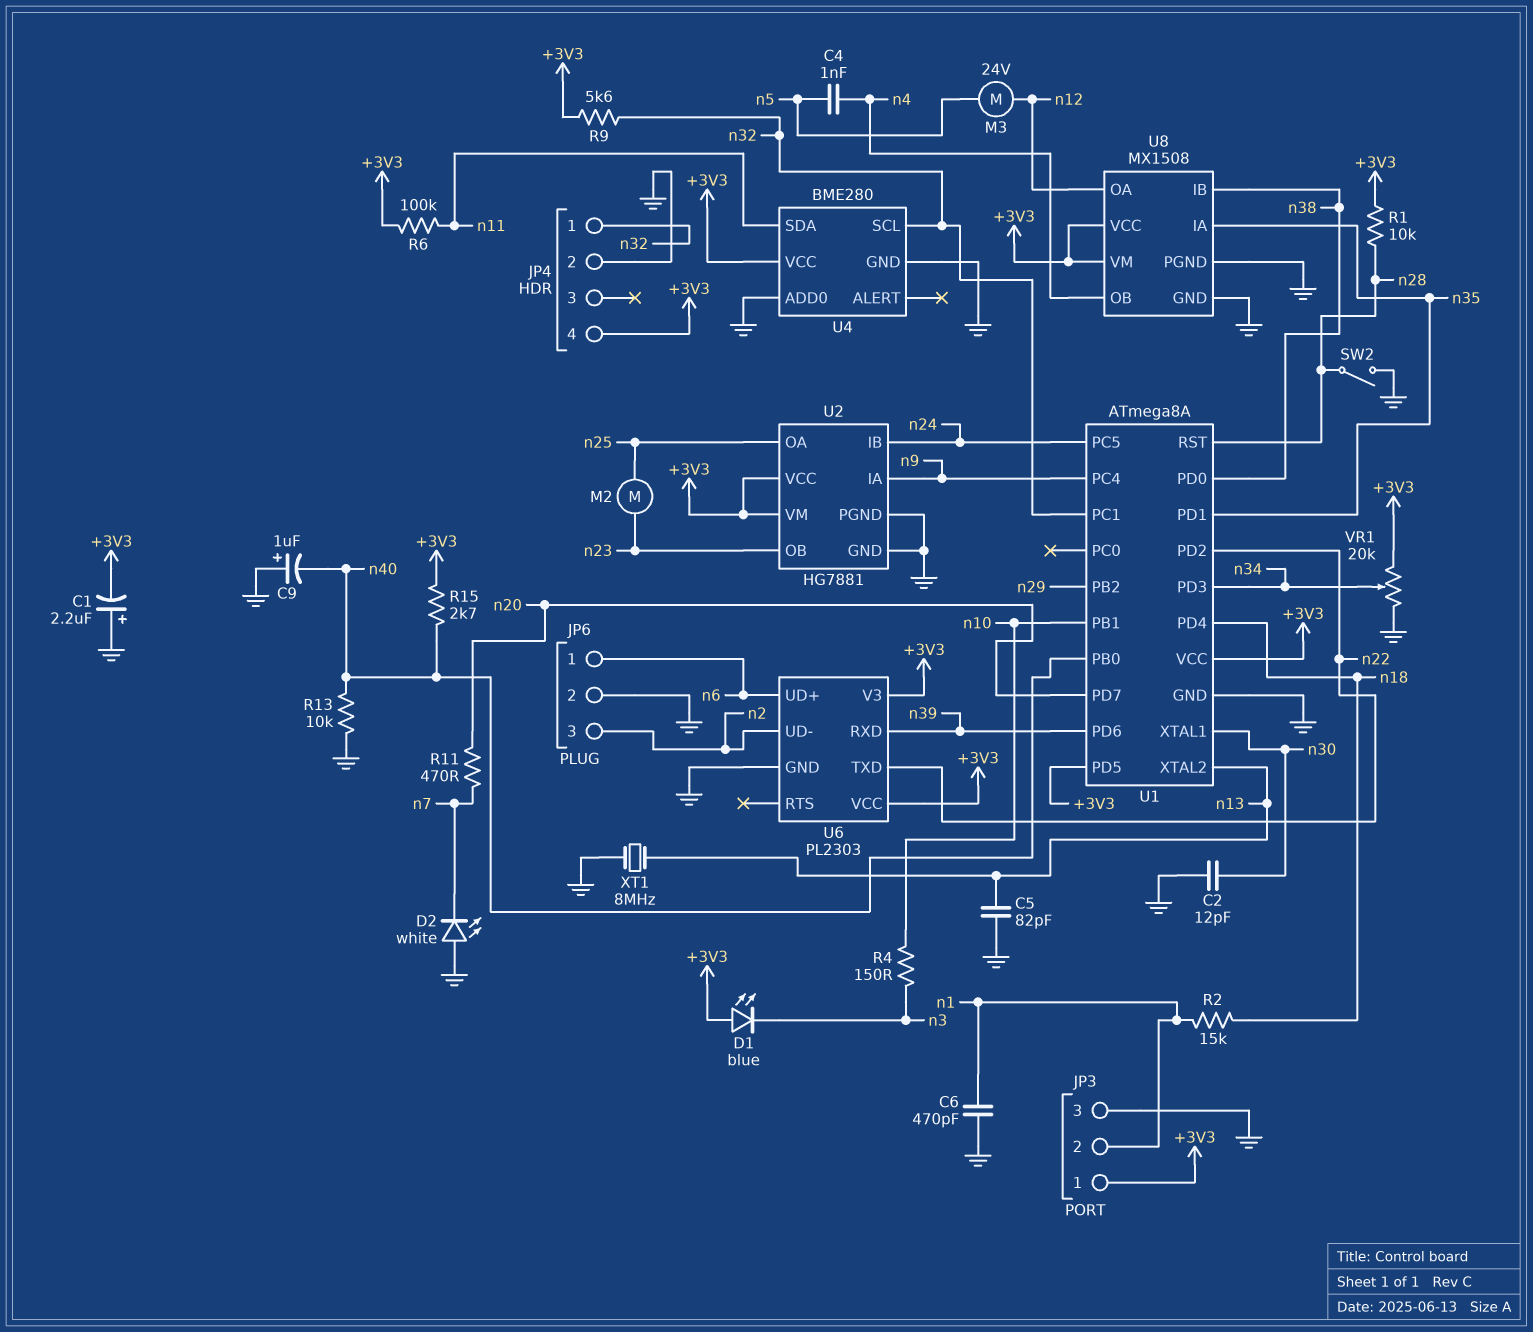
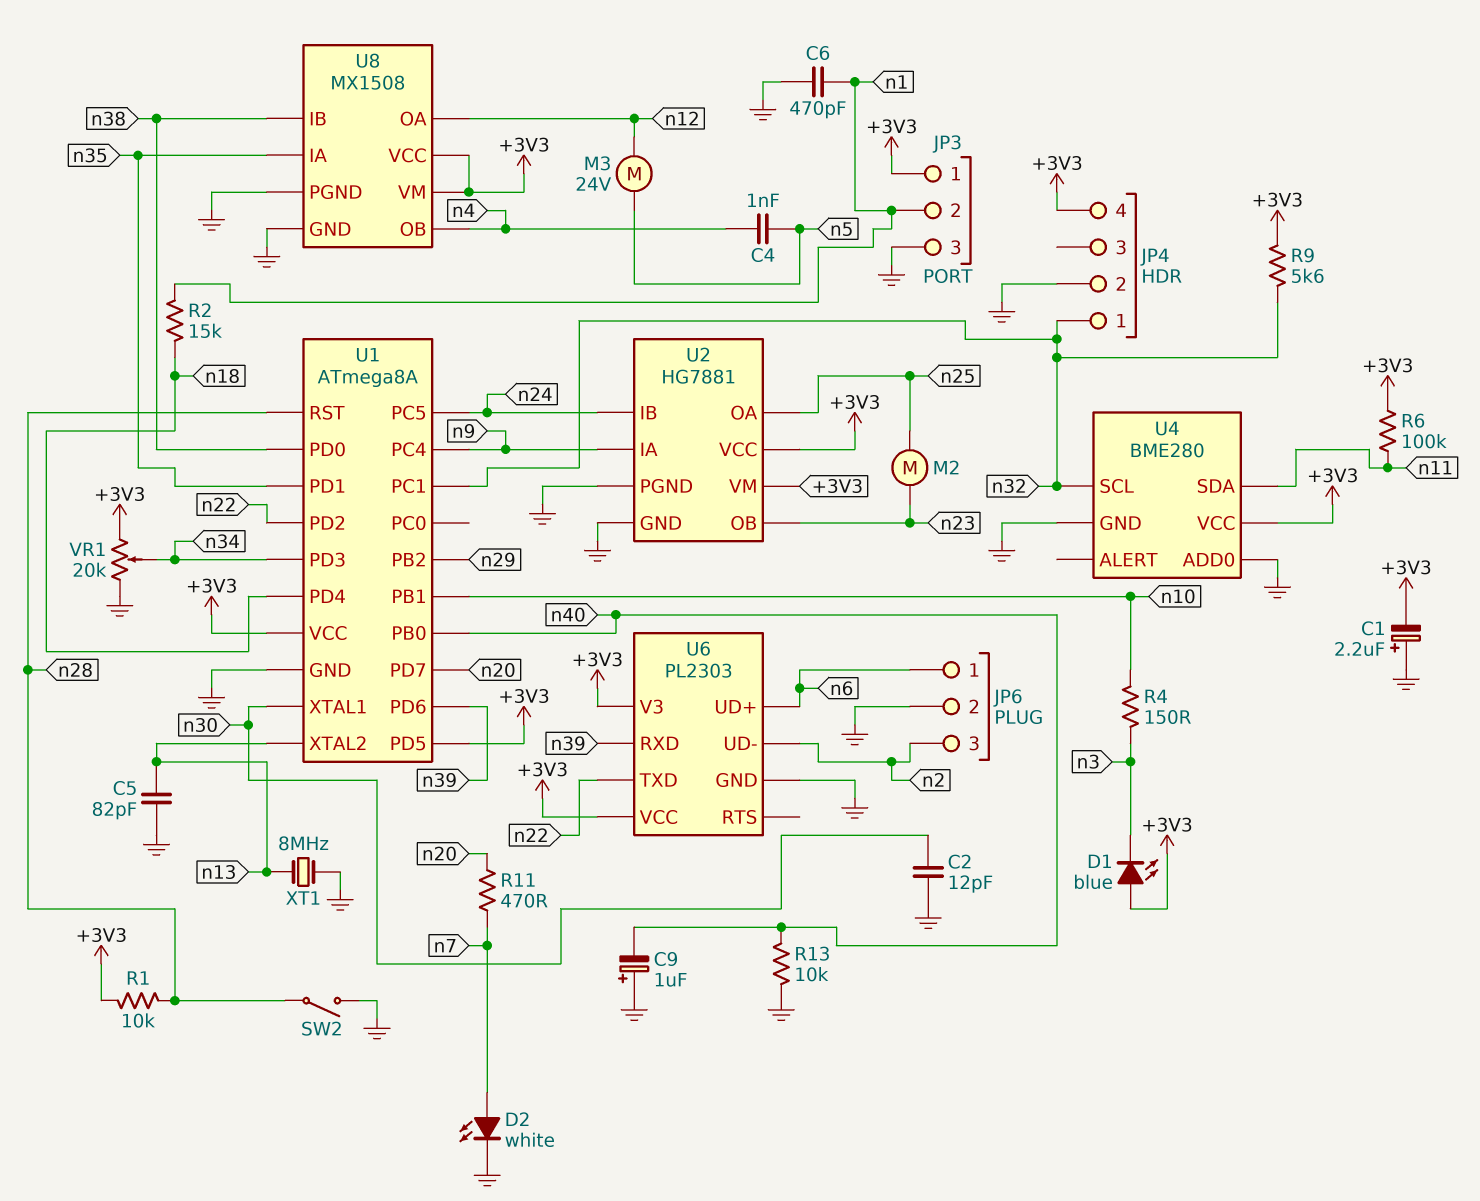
D2: LED white (A GND, K n7) -> LED white (A n7, K GND)
R15: 2.7k (+3V3, n40) -> none

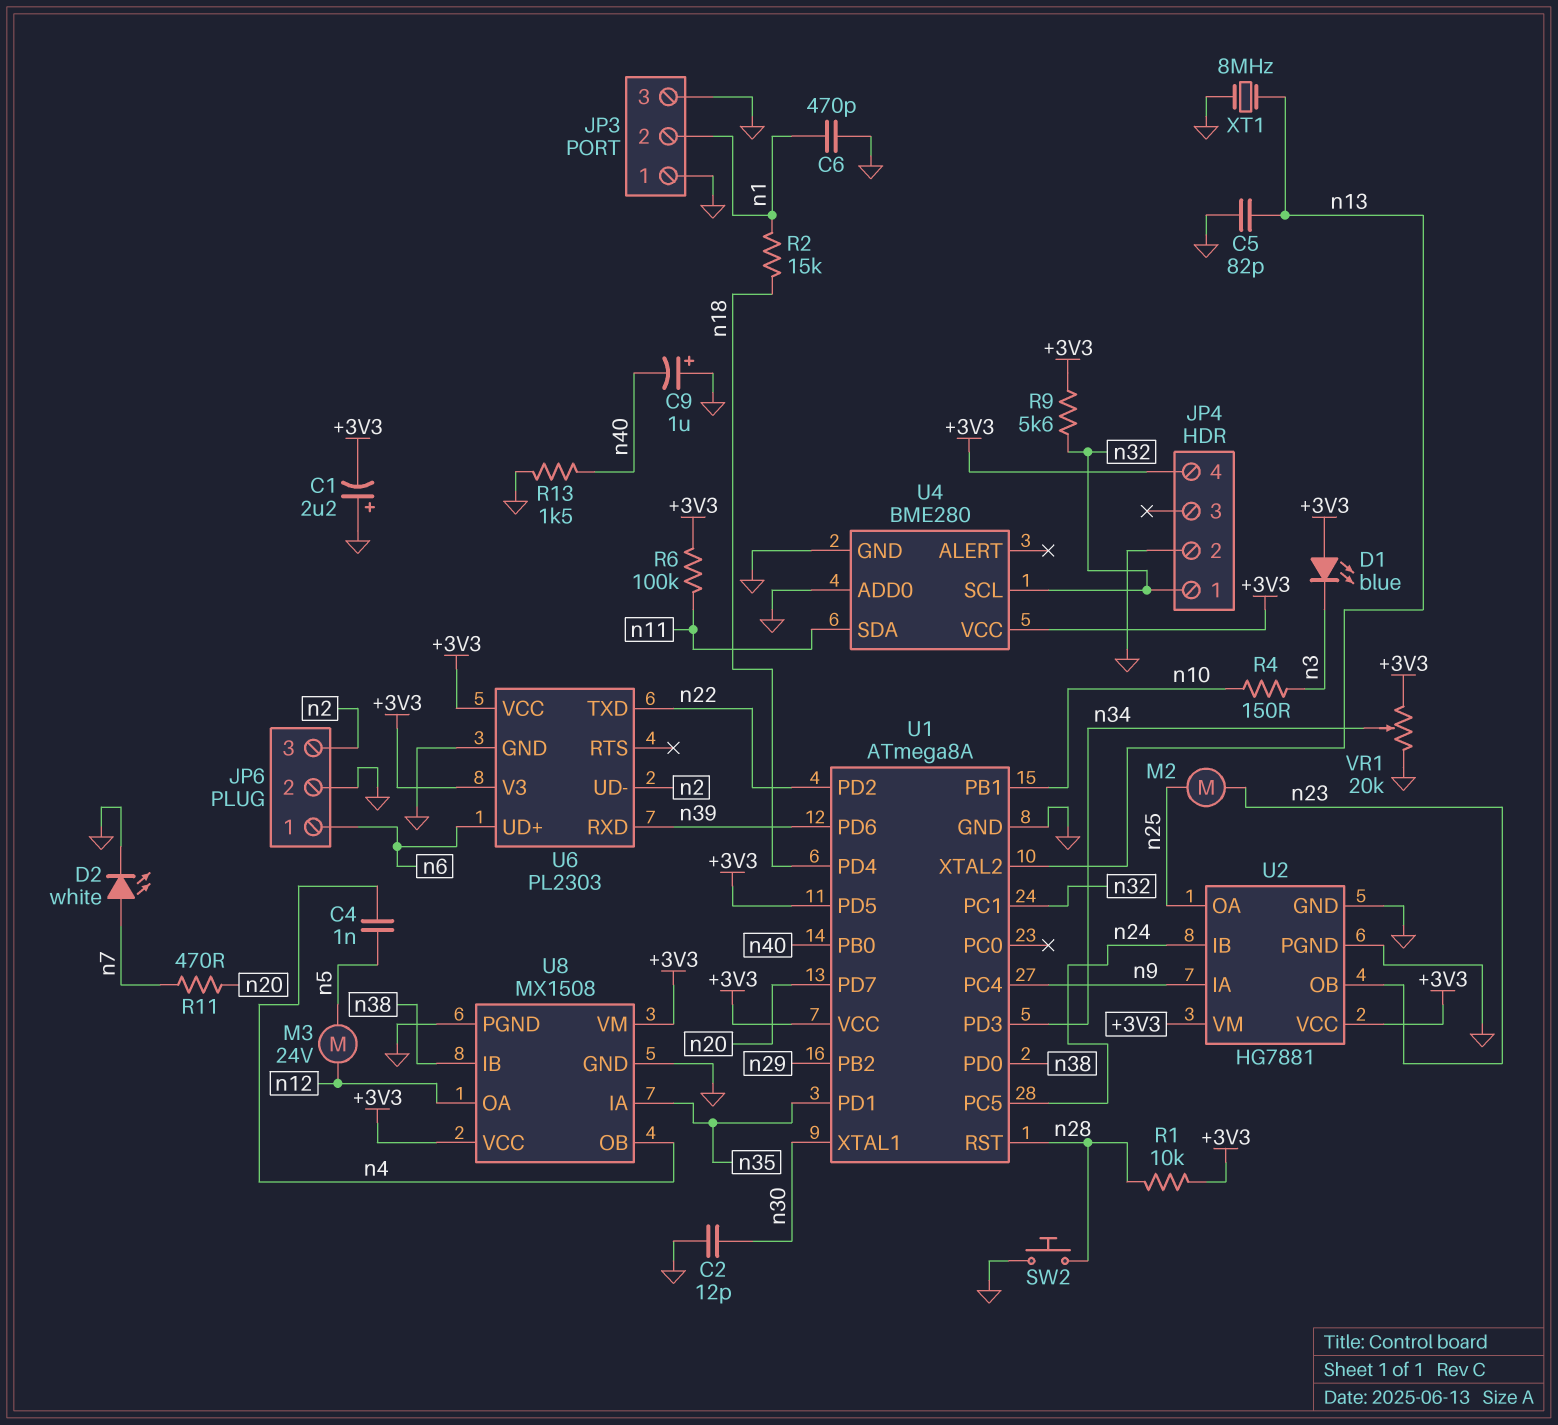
JP3 pin 1: +3V3 -> GND
R13: 10k (GND, n40) -> 1.5k (GND, n40)
SW2: switch (GND, n28) -> button (GND, n28)

